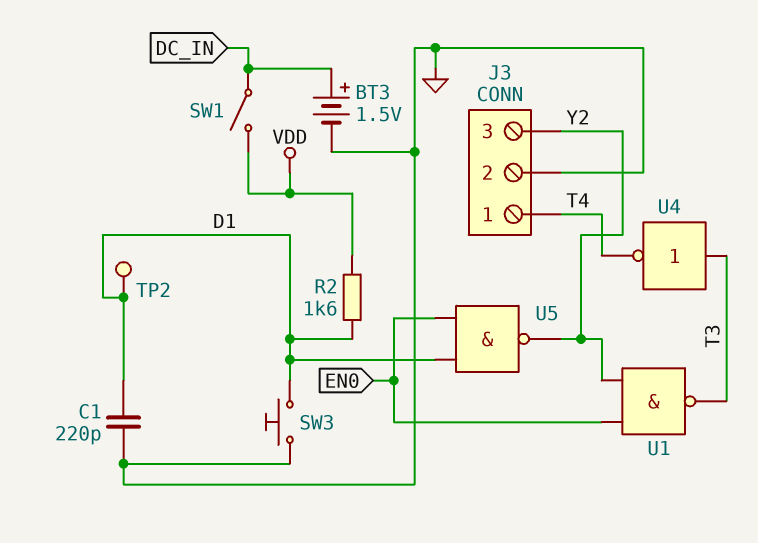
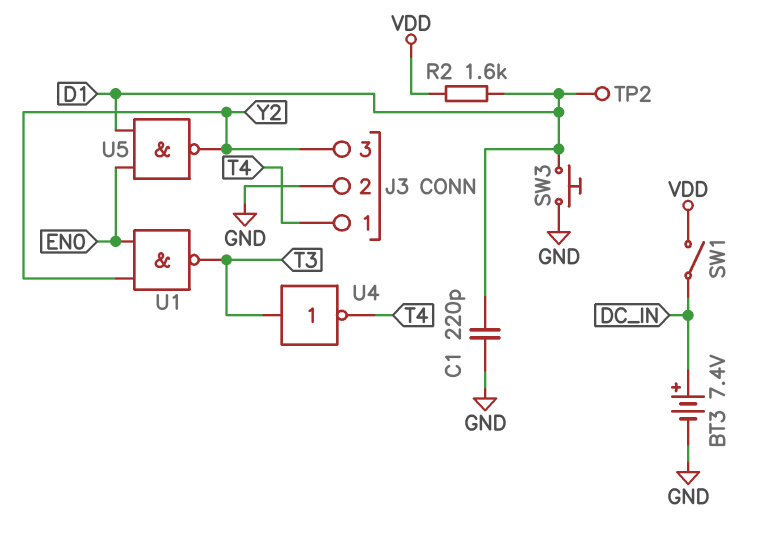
BT3: 1.5V (plus DC_IN, minus GND) -> 7.4V (plus DC_IN, minus GND)

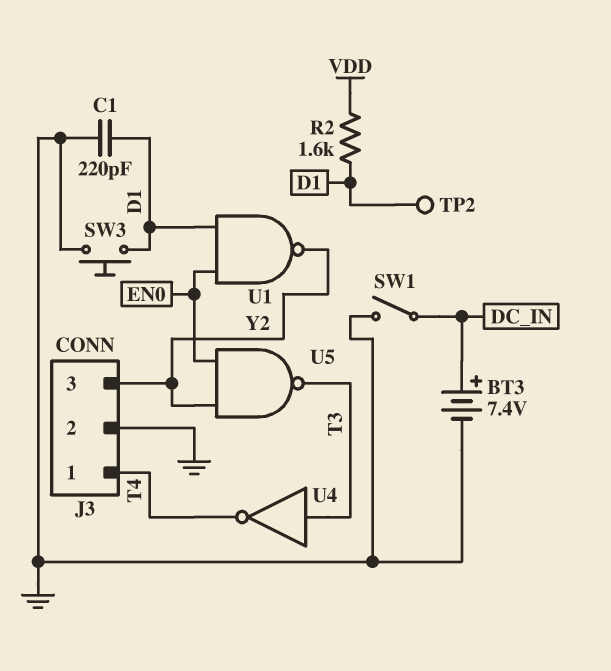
SW1: switch (DC_IN, VDD) -> switch (DC_IN, GND)
U1: NAND (in EN0, in Y2, out T3) -> NAND (in D1, in EN0, out Y2)
U5: NAND (in D1, in EN0, out Y2) -> NAND (in EN0, in Y2, out T3)

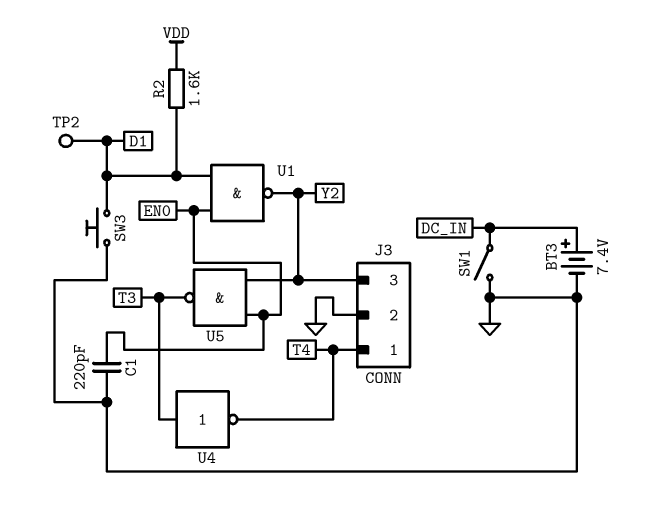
C1: 220pF (D1, GND) -> 220pF (EN0, GND)

